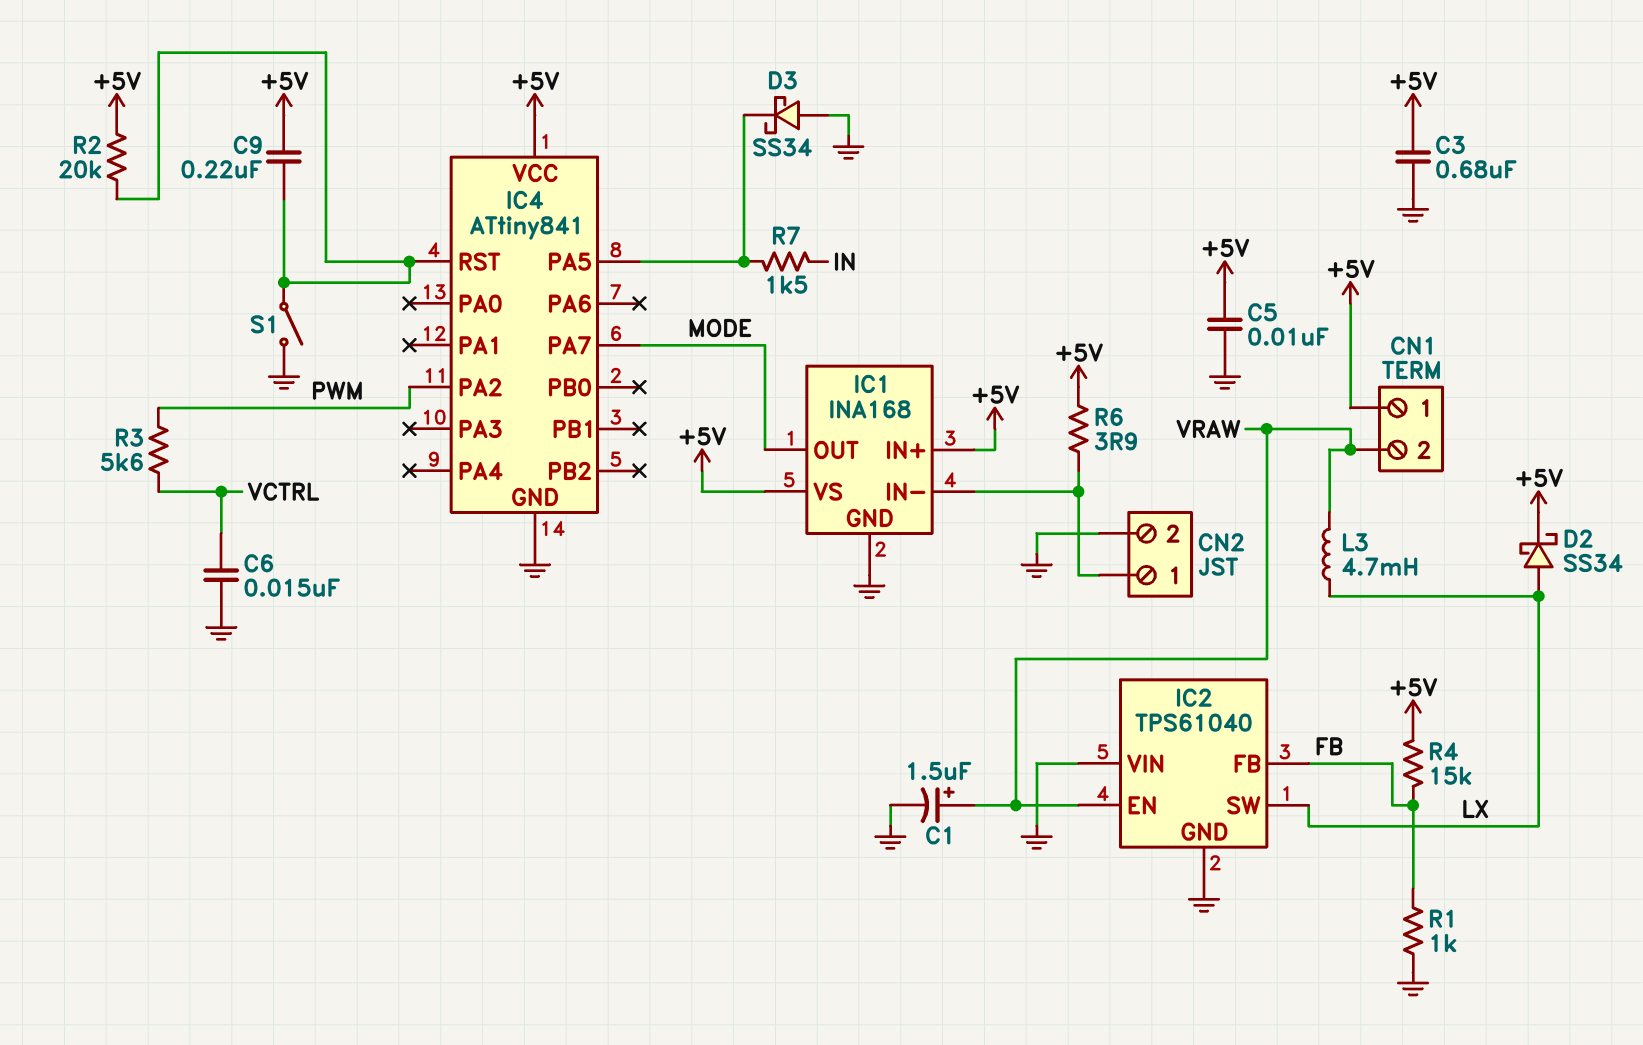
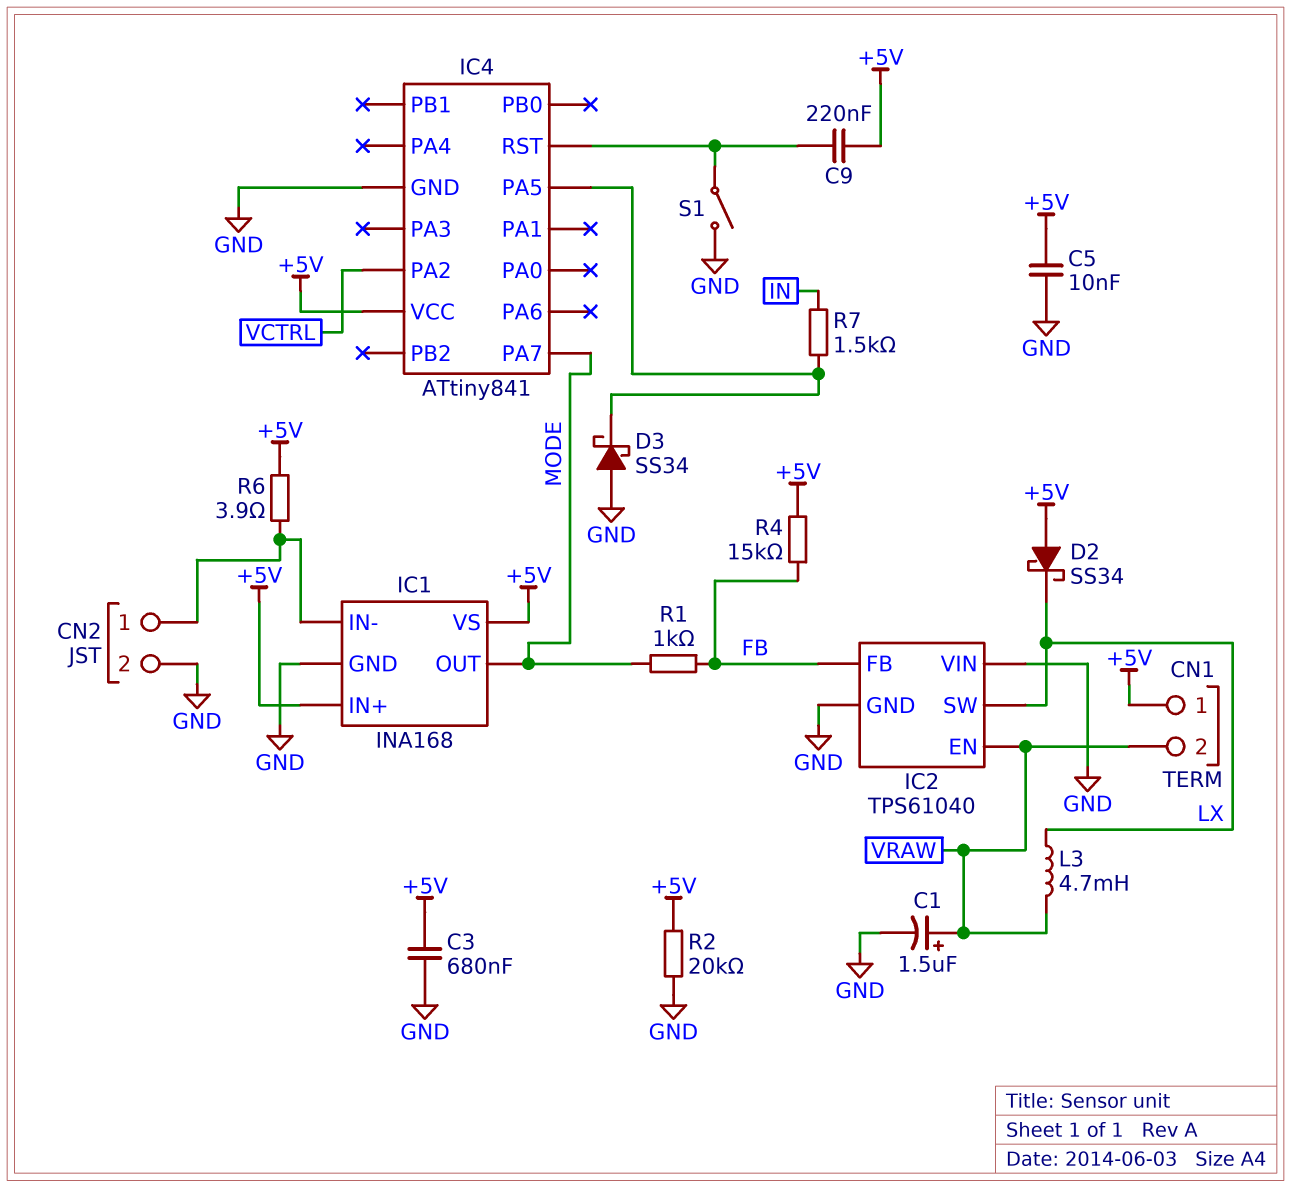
C6: 15nF (GND, VCTRL) -> none
D2: schottky SS34 (A LX, K +5V) -> schottky SS34 (A +5V, K LX)
IC4 pin PA2: PWM -> VCTRL
R1: 1k (FB, GND) -> 1k (FB, MODE)
R2: 20k (+5V, IC4/RST) -> 20k (+5V, GND)
R3: 5.6k (PWM, VCTRL) -> none

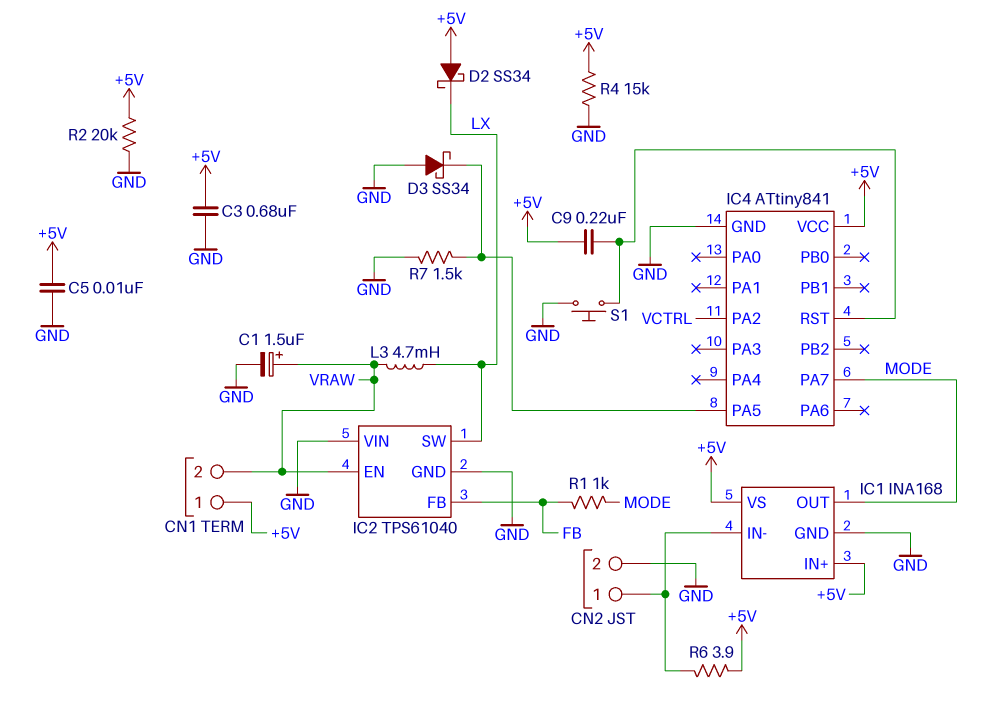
R4: 15k (+5V, FB) -> 15k (+5V, GND)
R7: 1.5k (IC4/PA5, IN) -> 1.5k (GND, IC4/PA5)
S1: switch (GND, IC4/RST) -> button (GND, IC4/RST)

